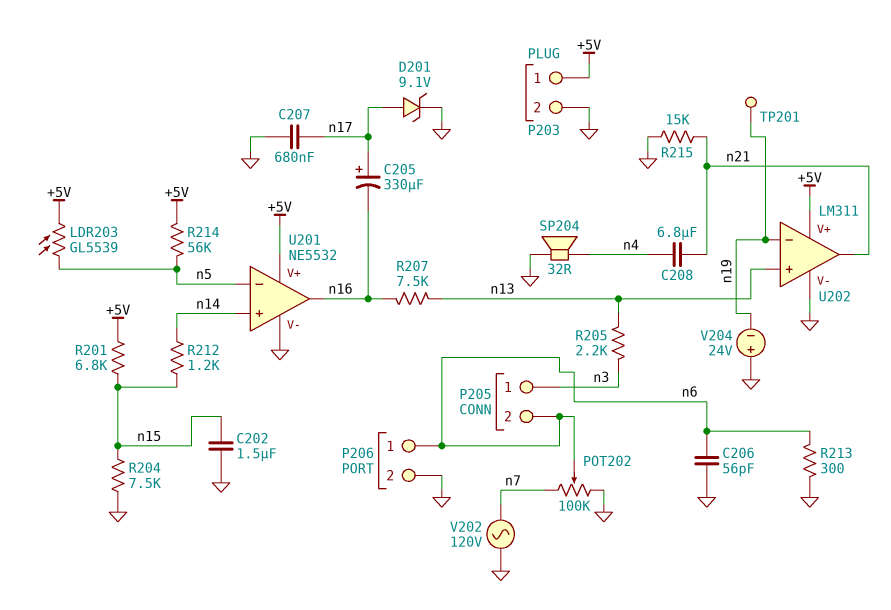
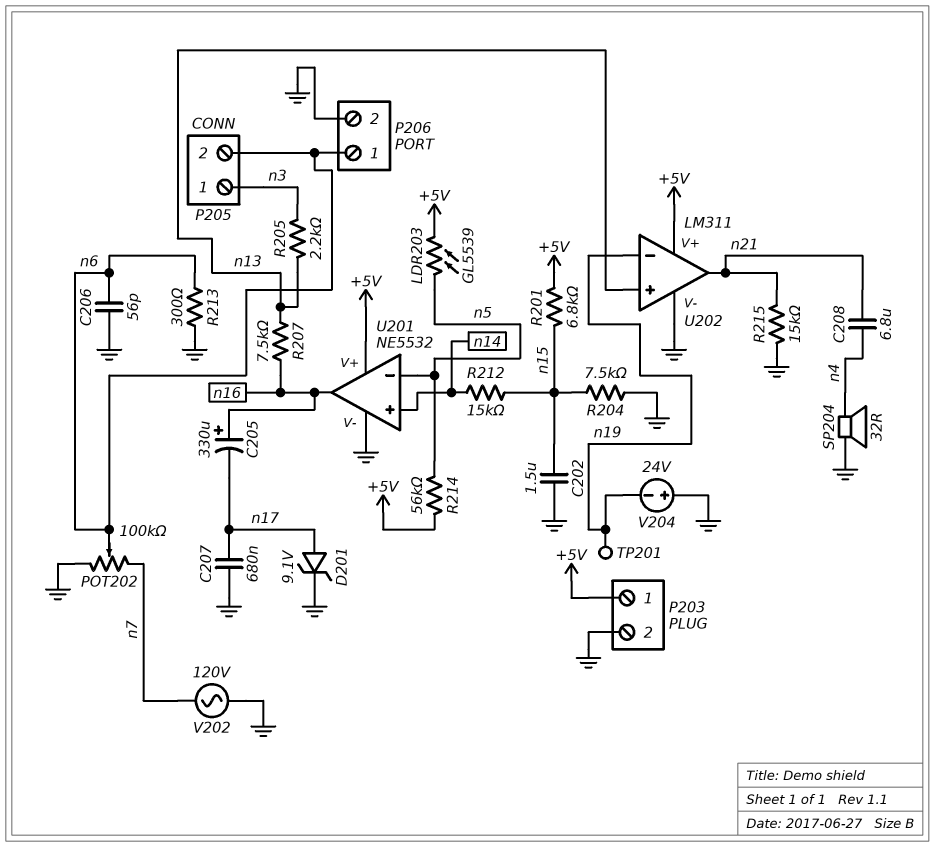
C205: 330uF (plus n17, minus n16) -> 330uF (plus n16, minus n17)
R212: 1.2k (n14, n15) -> 15k (n14, n15)

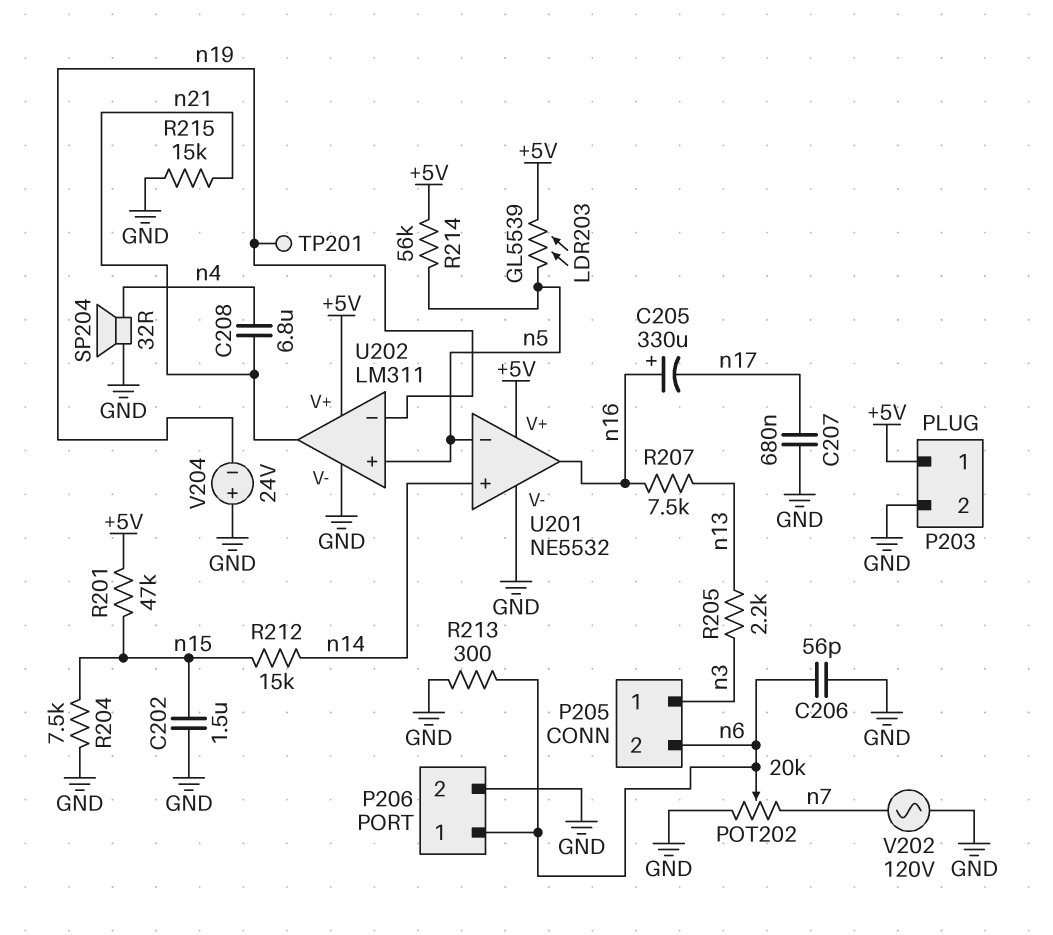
D201: zener 9.1V (A n17, K GND) -> none
POT202: 100k (GND, n7, wiper n6) -> 20k (GND, n7, wiper n6)
R201: 6.8k (+5V, n15) -> 47k (+5V, n15)
U202 pin in+: n13 -> n5

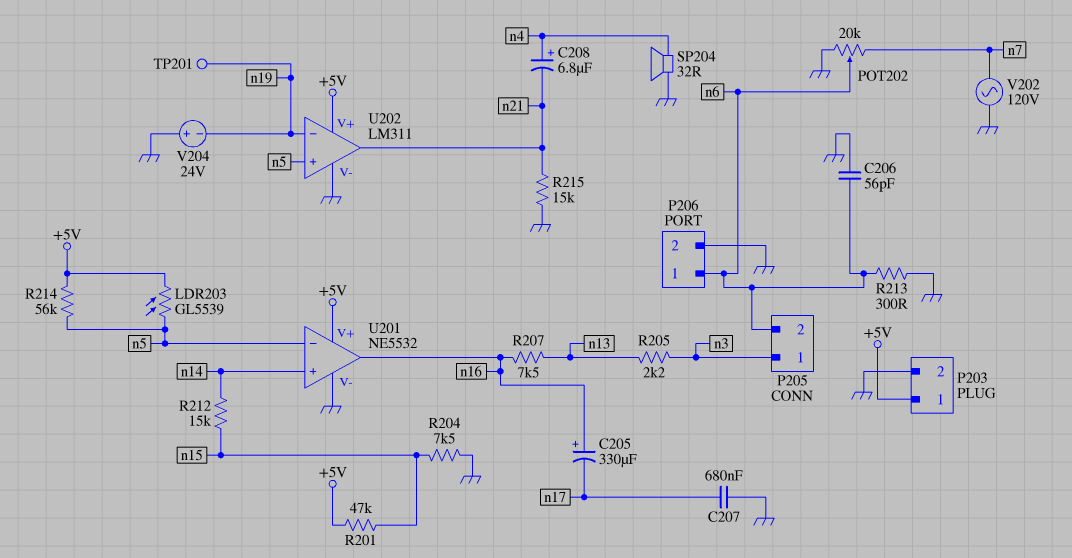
C202: 1.5uF (GND, n15) -> none
C208: 6.8uF (n4, n21) -> 6.8uF (plus n4, minus n21)

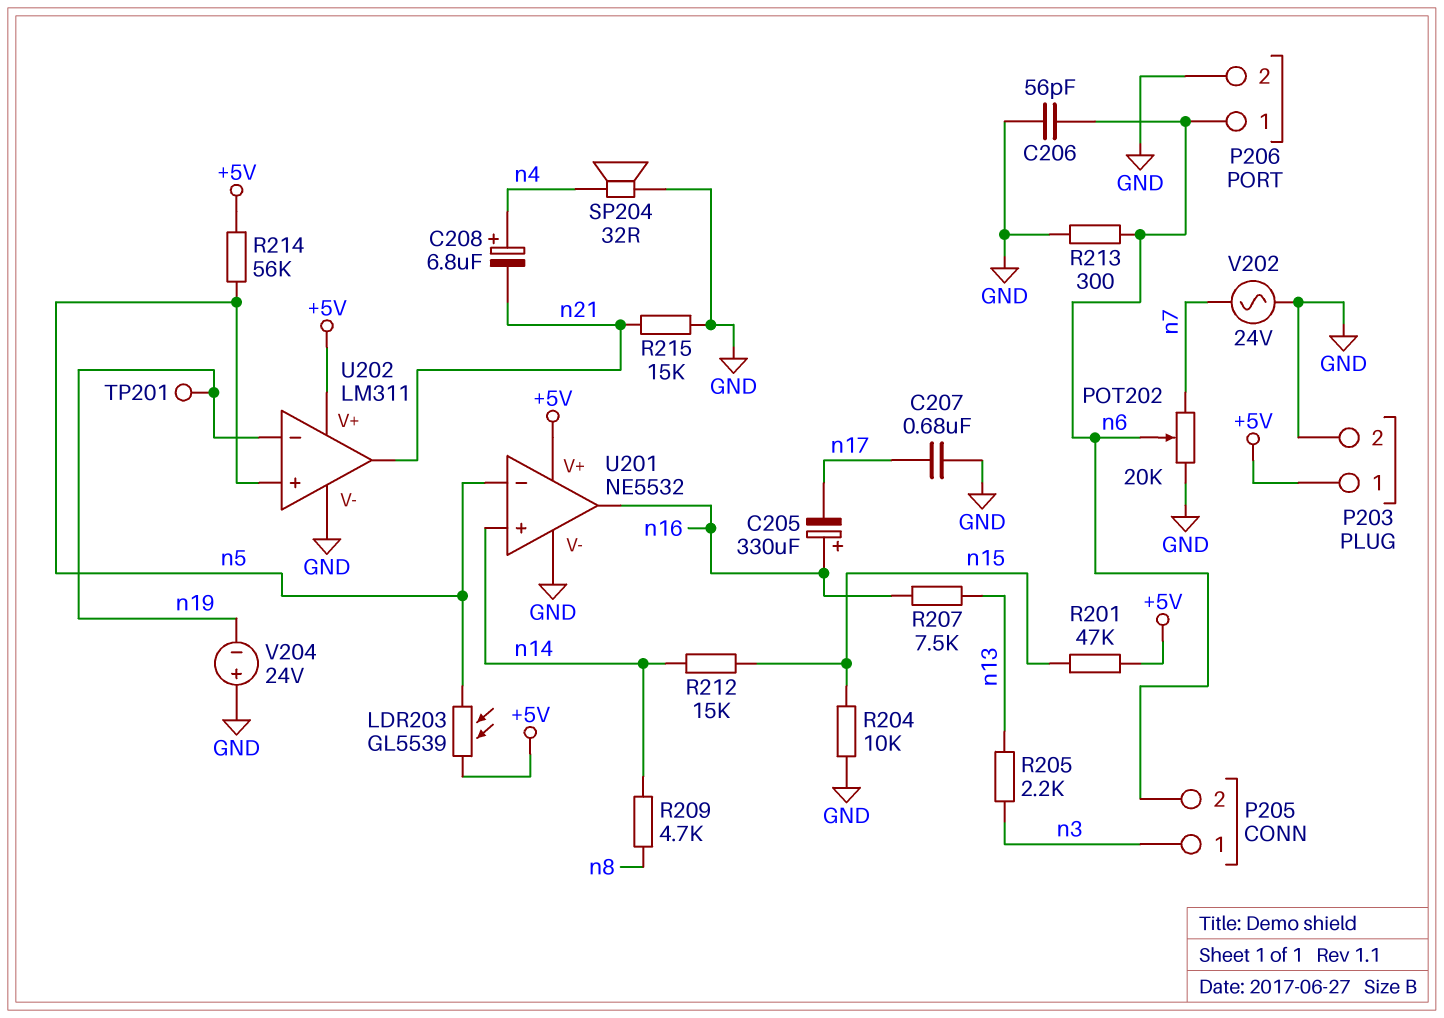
R204: 7.5k (GND, n15) -> 10k (GND, n15)
R209: none -> 4.7k (n8, n14)
V202: AC 120V (GND, n7) -> AC 24V (GND, n7)

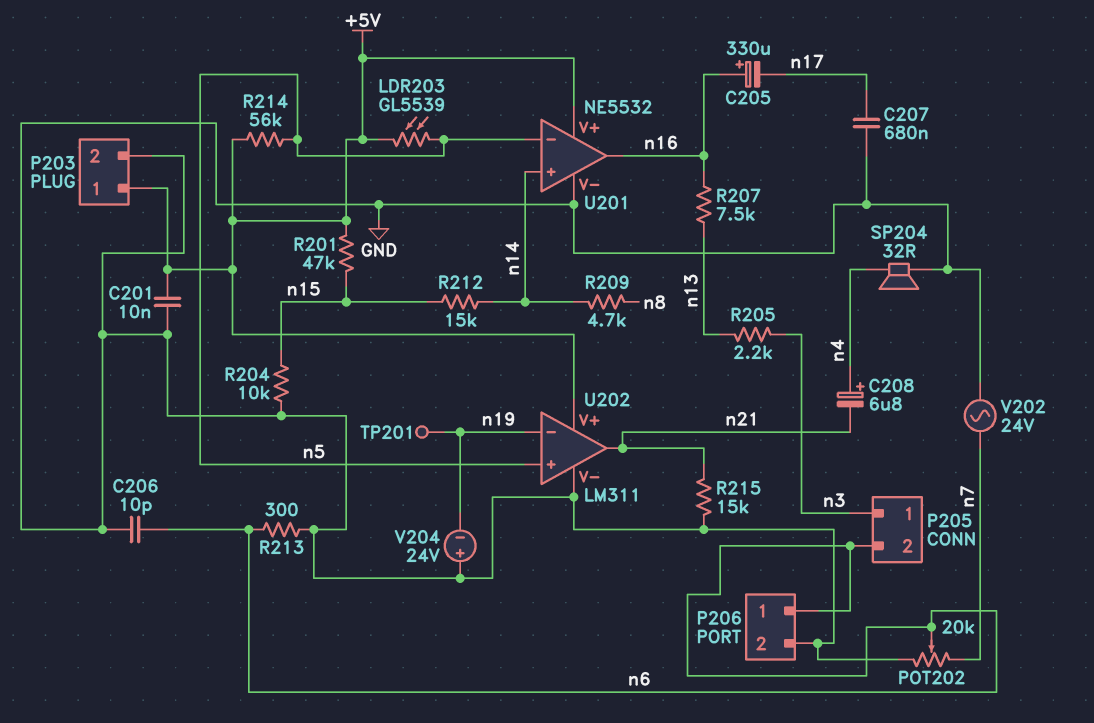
C201: none -> 10nF (+5V, GND)
C206: 56pF (GND, n6) -> 10pF (GND, n6)

